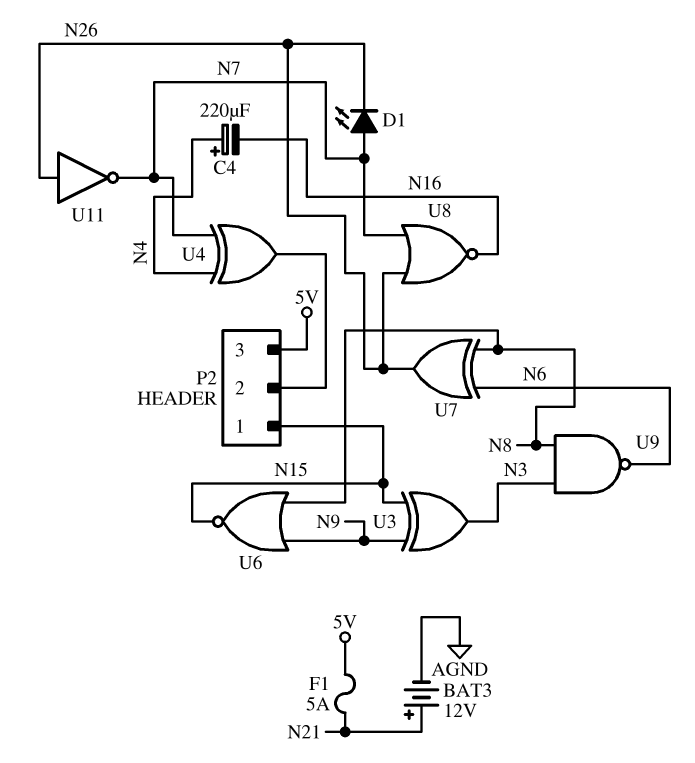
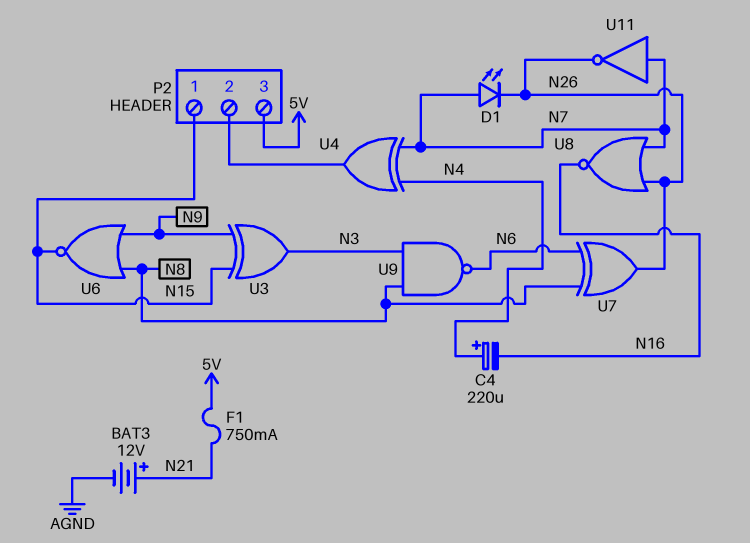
F1: 5A (5V, N21) -> 750mA (5V, N21)
U11: NOT (in N26, out N7) -> NOT (in N7, out N26)

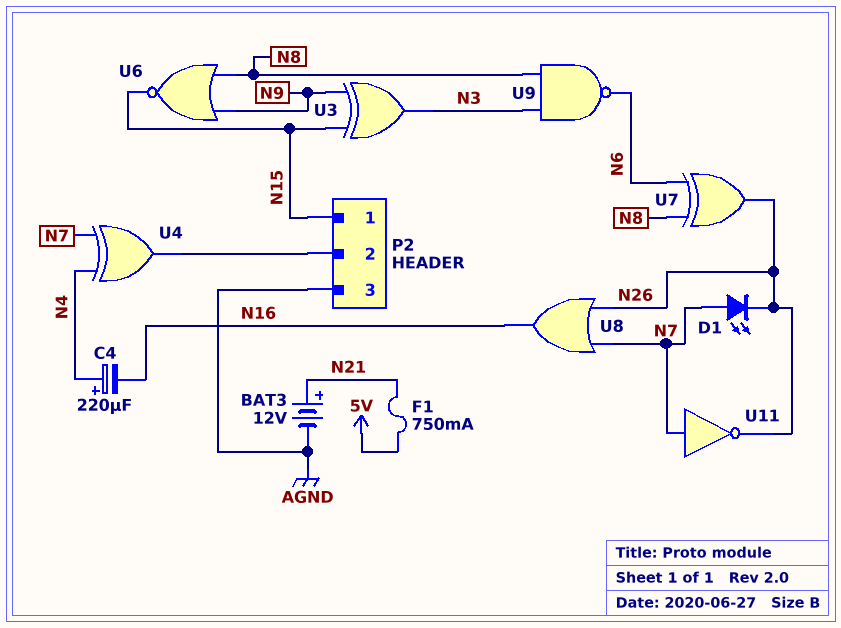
P2 pin 3: 5V -> AGND
U8: NOR (in N7, in N26, out N16) -> OR (in N7, in N26, out N16)

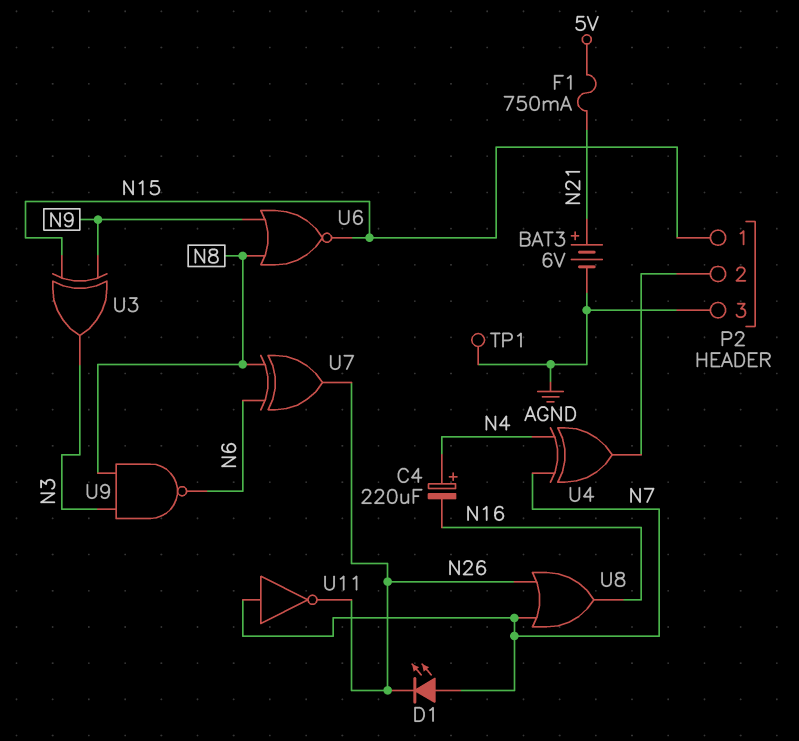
BAT3: 12V (plus N21, minus AGND) -> 6V (plus N21, minus AGND)
TP1: none -> test point (AGND)

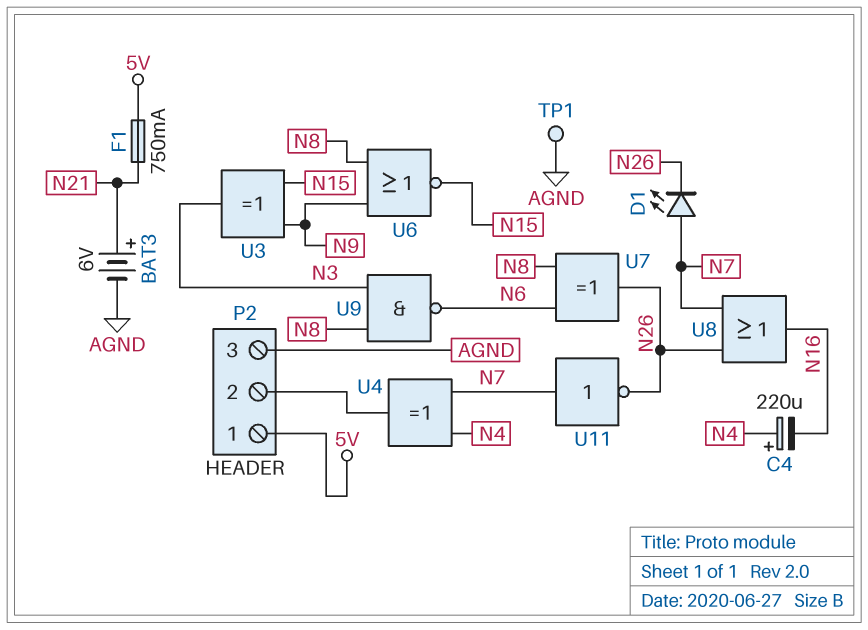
P2 pin 1: N15 -> 5V

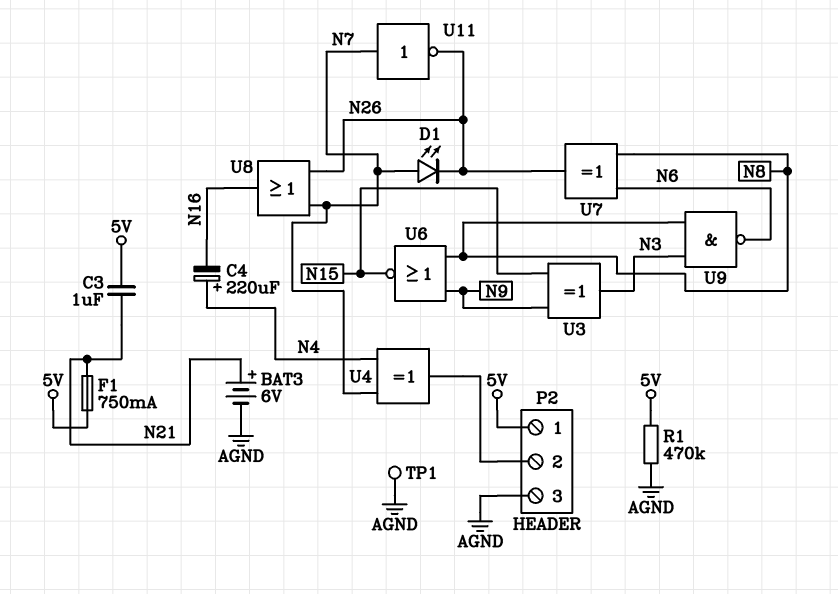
C3: none -> 1uF (5V, N21)
R1: none -> 470k (5V, AGND)

